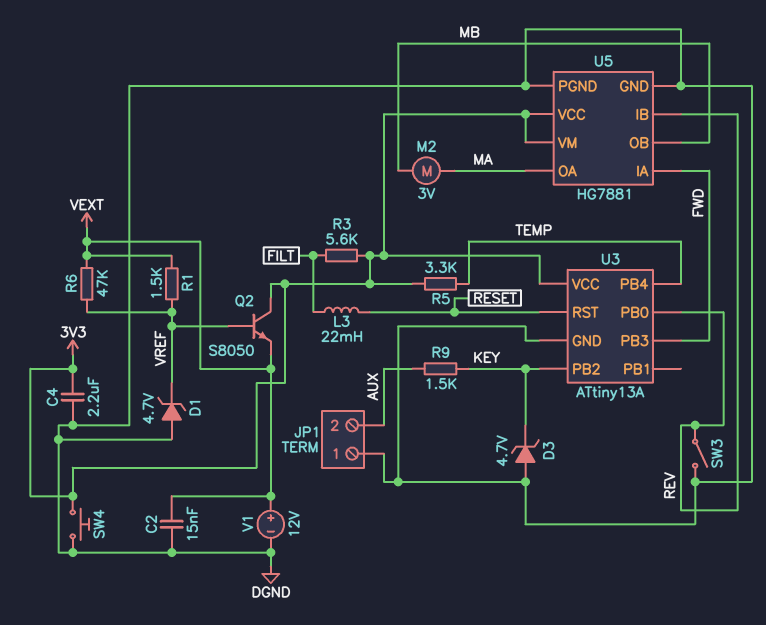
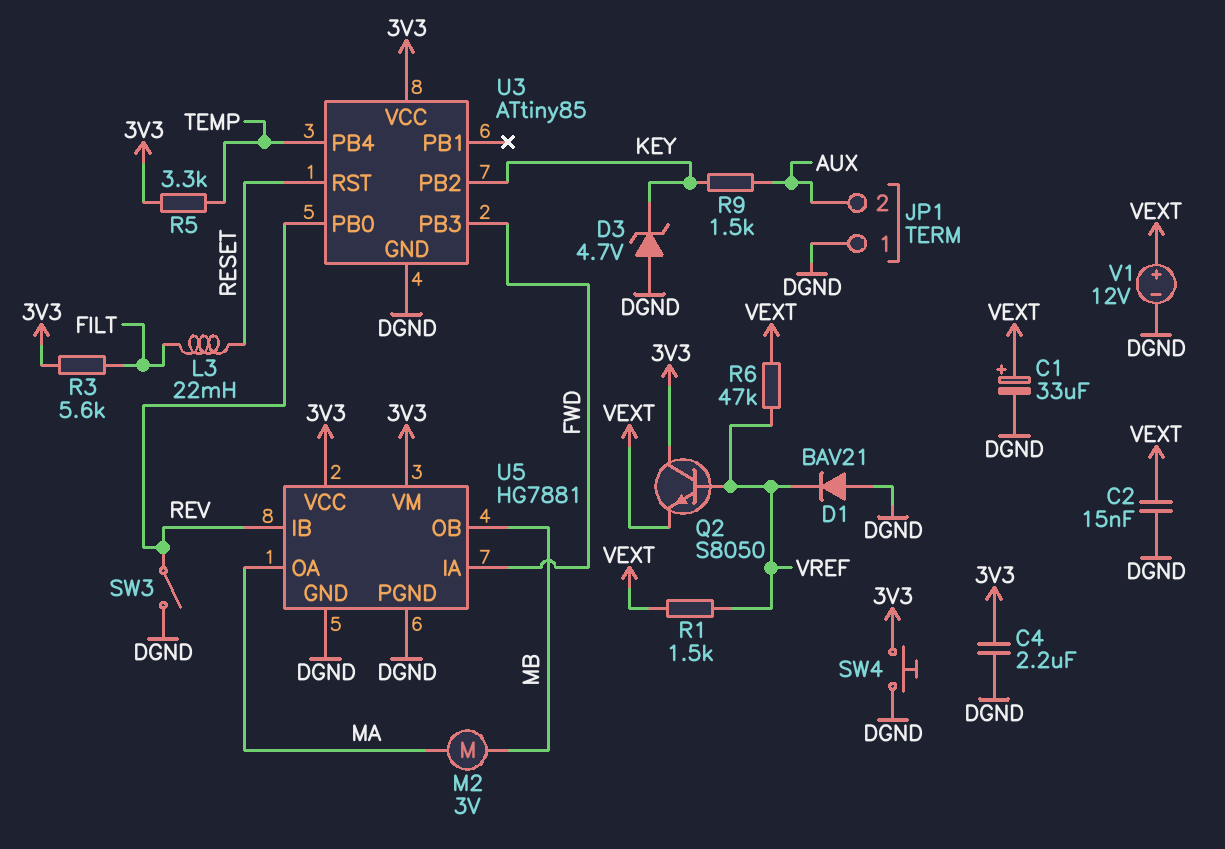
C1: none -> 33uF (plus VEXT, minus DGND)
D1: zener 4.7V (A DGND, K VREF) -> diode BAV21 (A DGND, K VREF)
U3: ATtiny13A -> ATtiny85

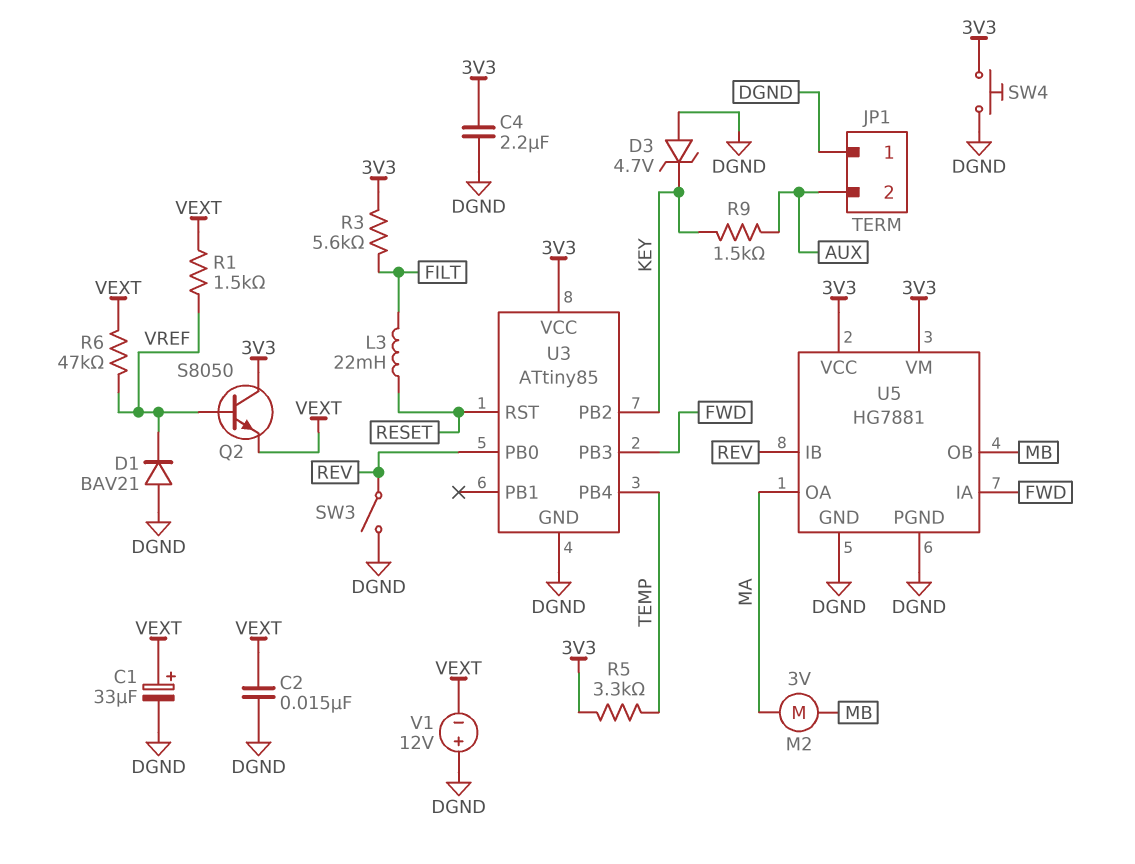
V1: 12V (plus VEXT, minus DGND) -> 12V (plus DGND, minus VEXT)

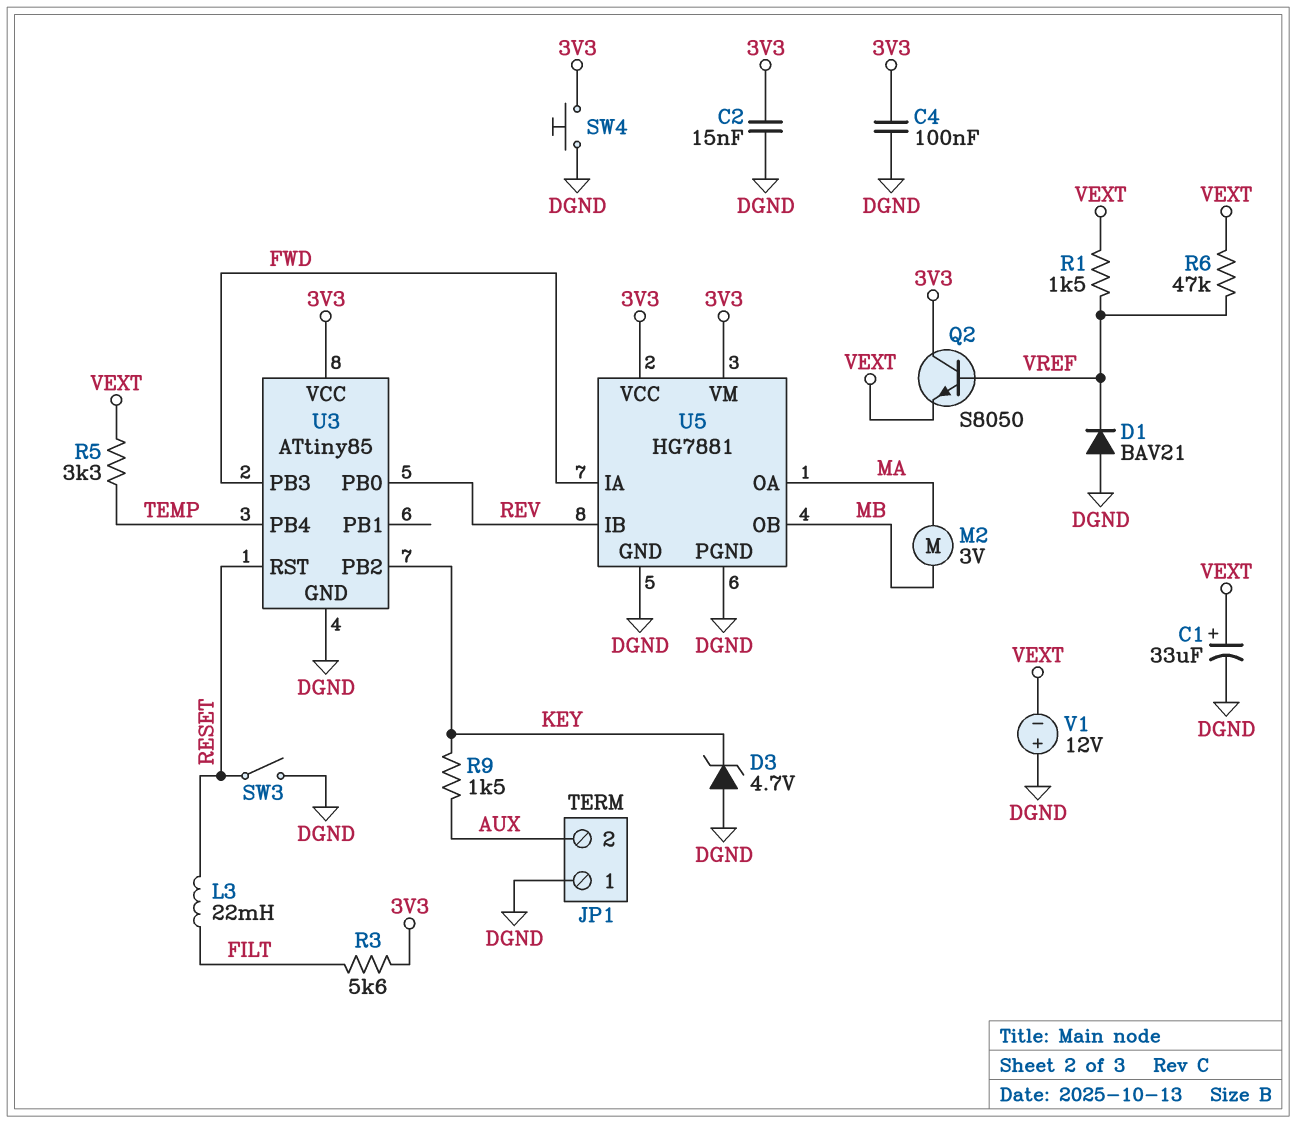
C2: 15nF (DGND, VEXT) -> 15nF (3V3, DGND)
C4: 2.2uF (3V3, DGND) -> 100nF (3V3, DGND)
R5: 3.3k (3V3, TEMP) -> 3.3k (TEMP, VEXT)
SW3: switch (DGND, REV) -> switch (DGND, RESET)

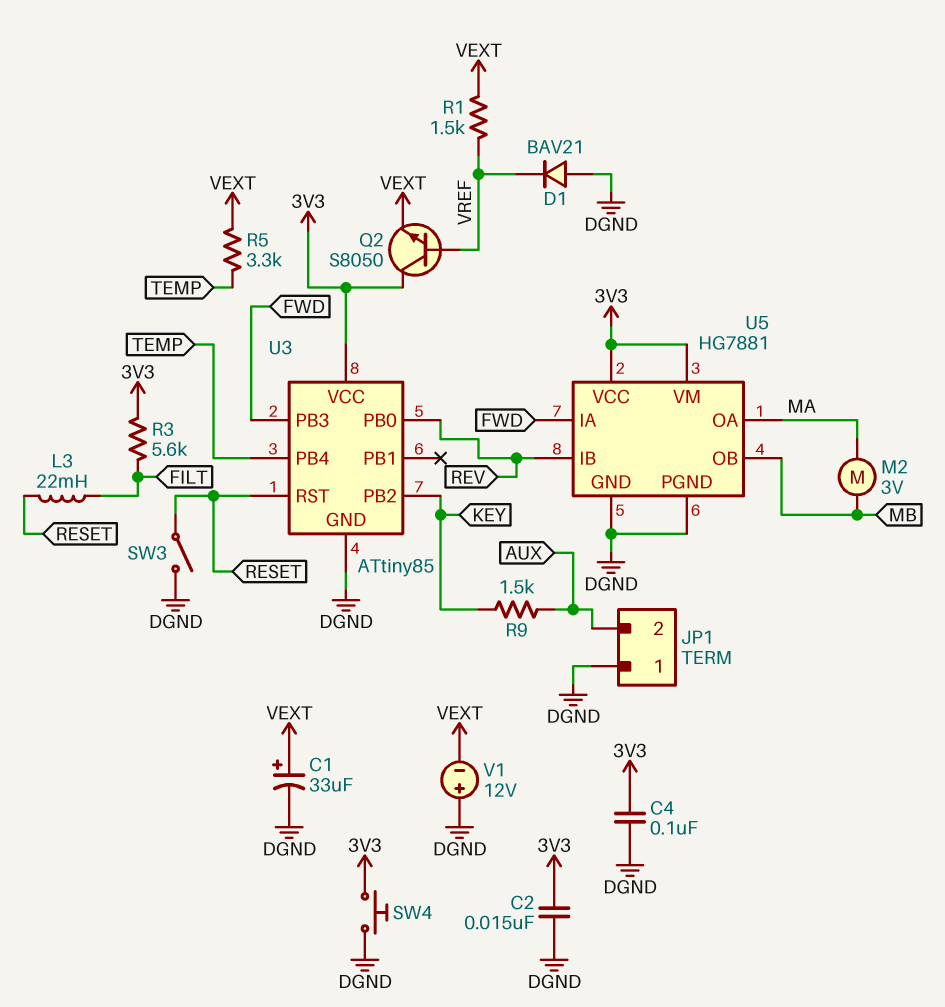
D3: zener 4.7V (A DGND, K KEY) -> none
R6: 47k (VEXT, VREF) -> none

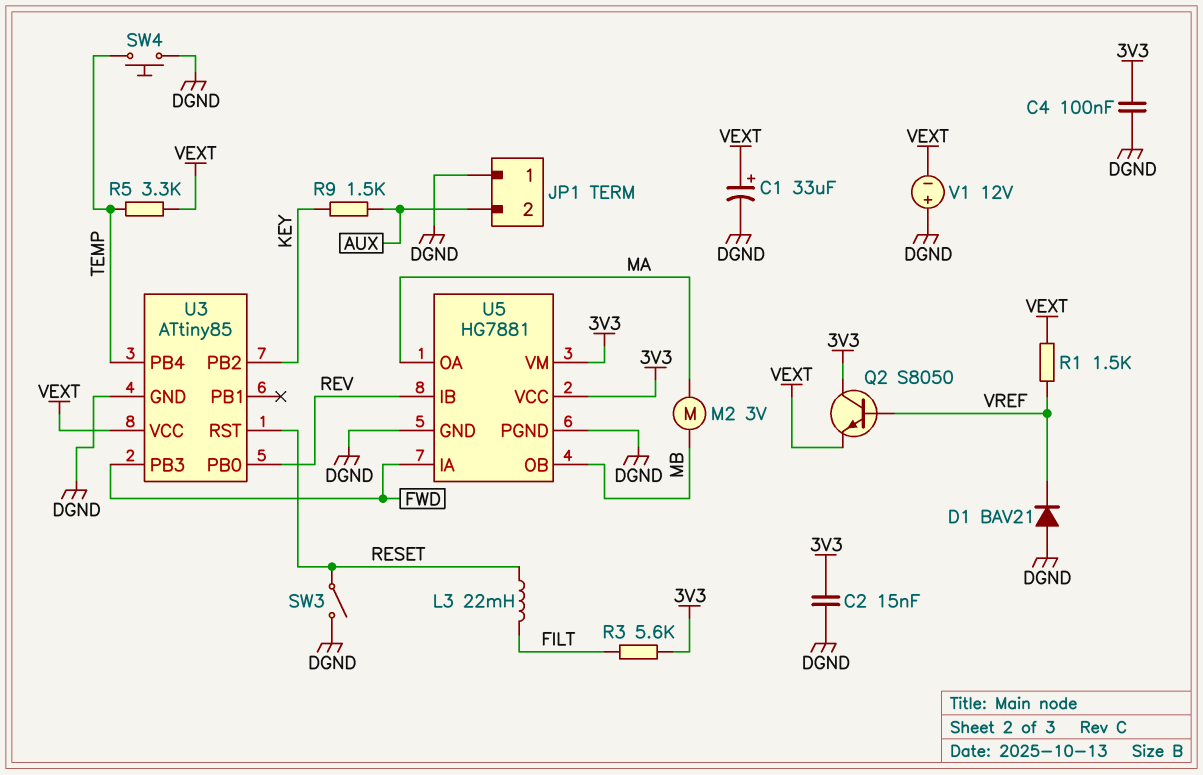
SW4: button (3V3, DGND) -> button (DGND, TEMP)
U3 pin VCC: 3V3 -> VEXT

